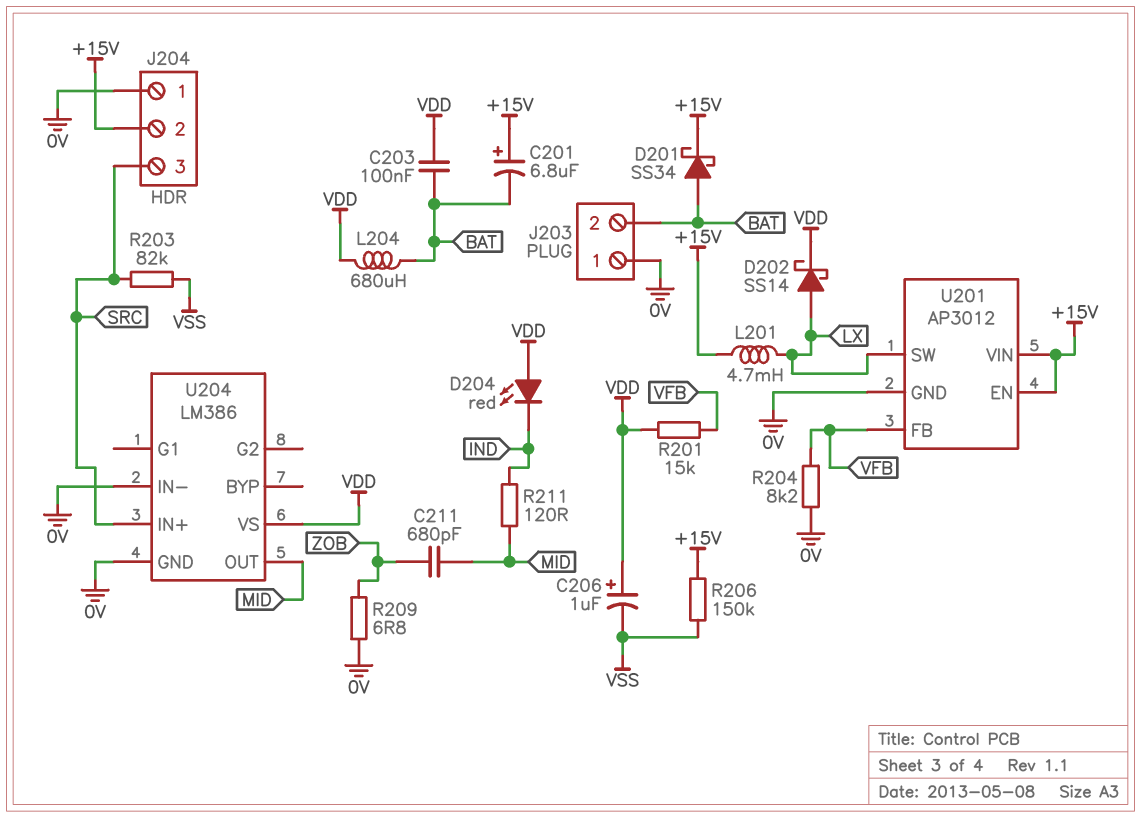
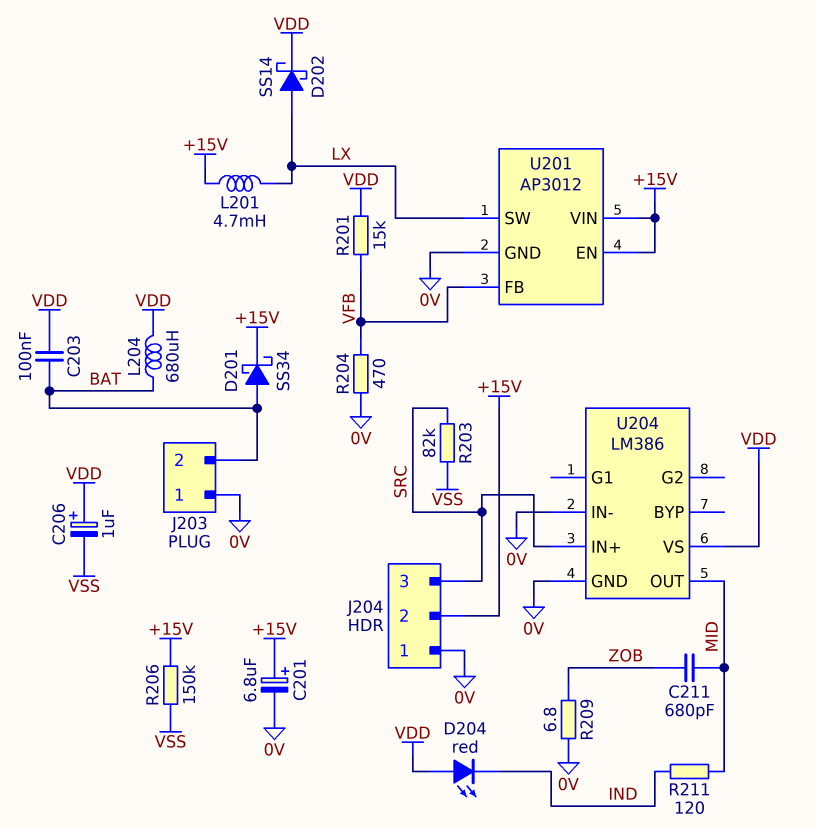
C201: 6.8uF (plus +15V, minus BAT) -> 6.8uF (plus +15V, minus 0V)
R204: 8.2k (0V, VFB) -> 470 (0V, VFB)

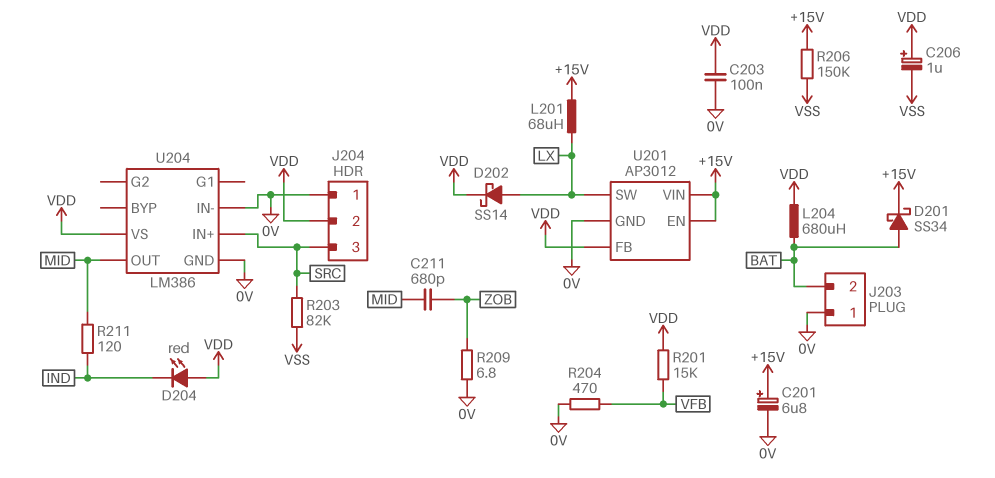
C203: 100nF (BAT, VDD) -> 100nF (0V, VDD)
J204 pin 2: +15V -> VDD
L201: 4.7mH (+15V, LX) -> 68uH (+15V, LX)
U201 pin FB: VFB -> VDD

